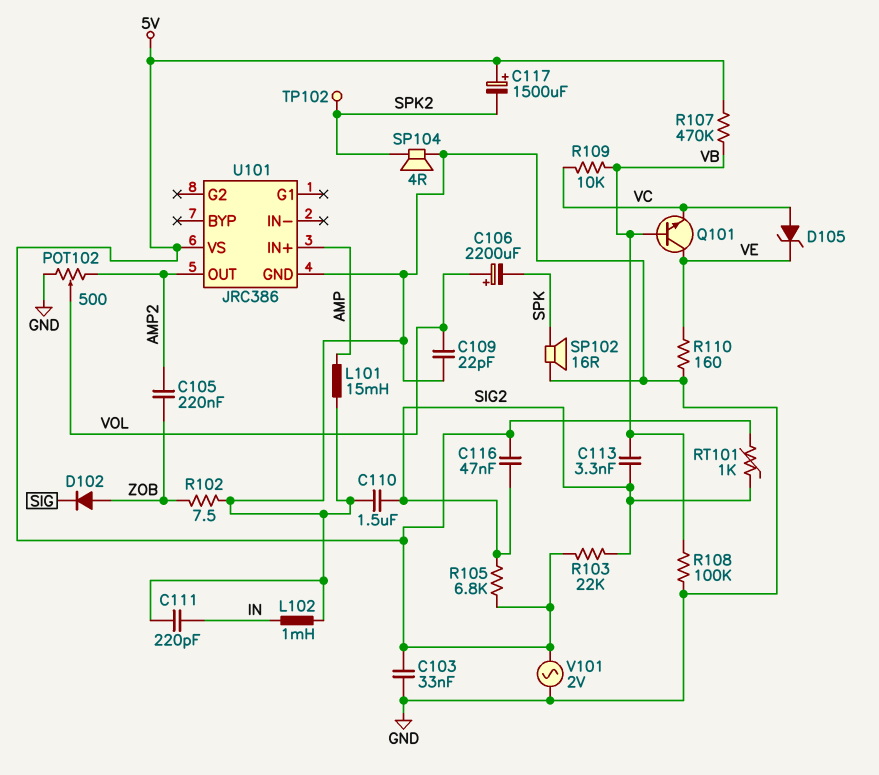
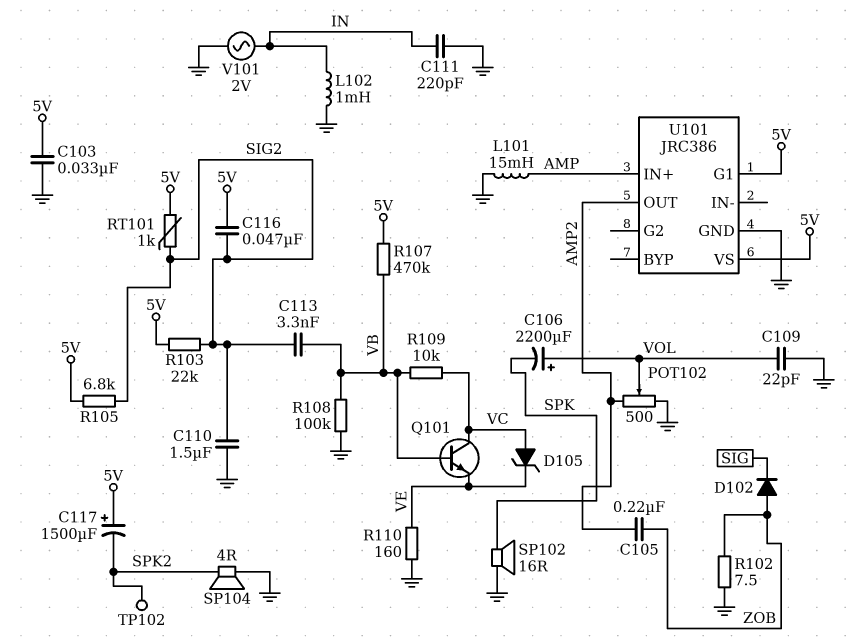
Q101: NPN (B VB, C VE, E VC) -> NPN (B VB, C VC, E VE)
U101 pin G1: none -> 5V
V101: AC 2V (5V, GND) -> AC 2V (GND, IN)

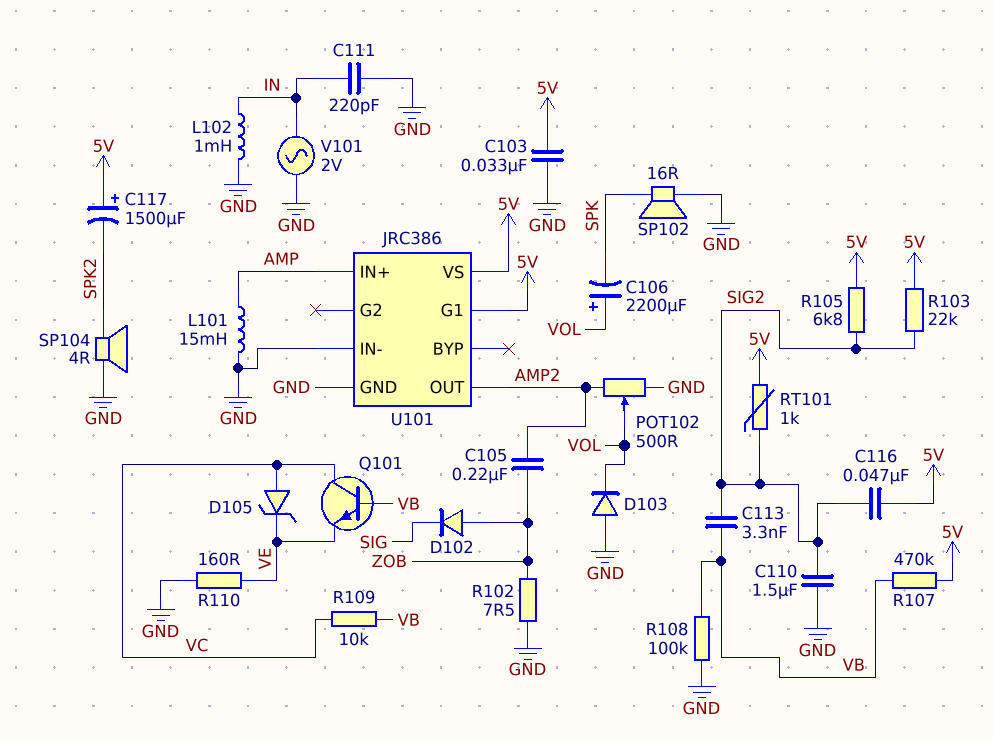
C109: 22pF (GND, VOL) -> none
D103: none -> diode (A GND, K VOL)
TP102: test point (SPK2) -> none
U101 pin IN-: none -> GND

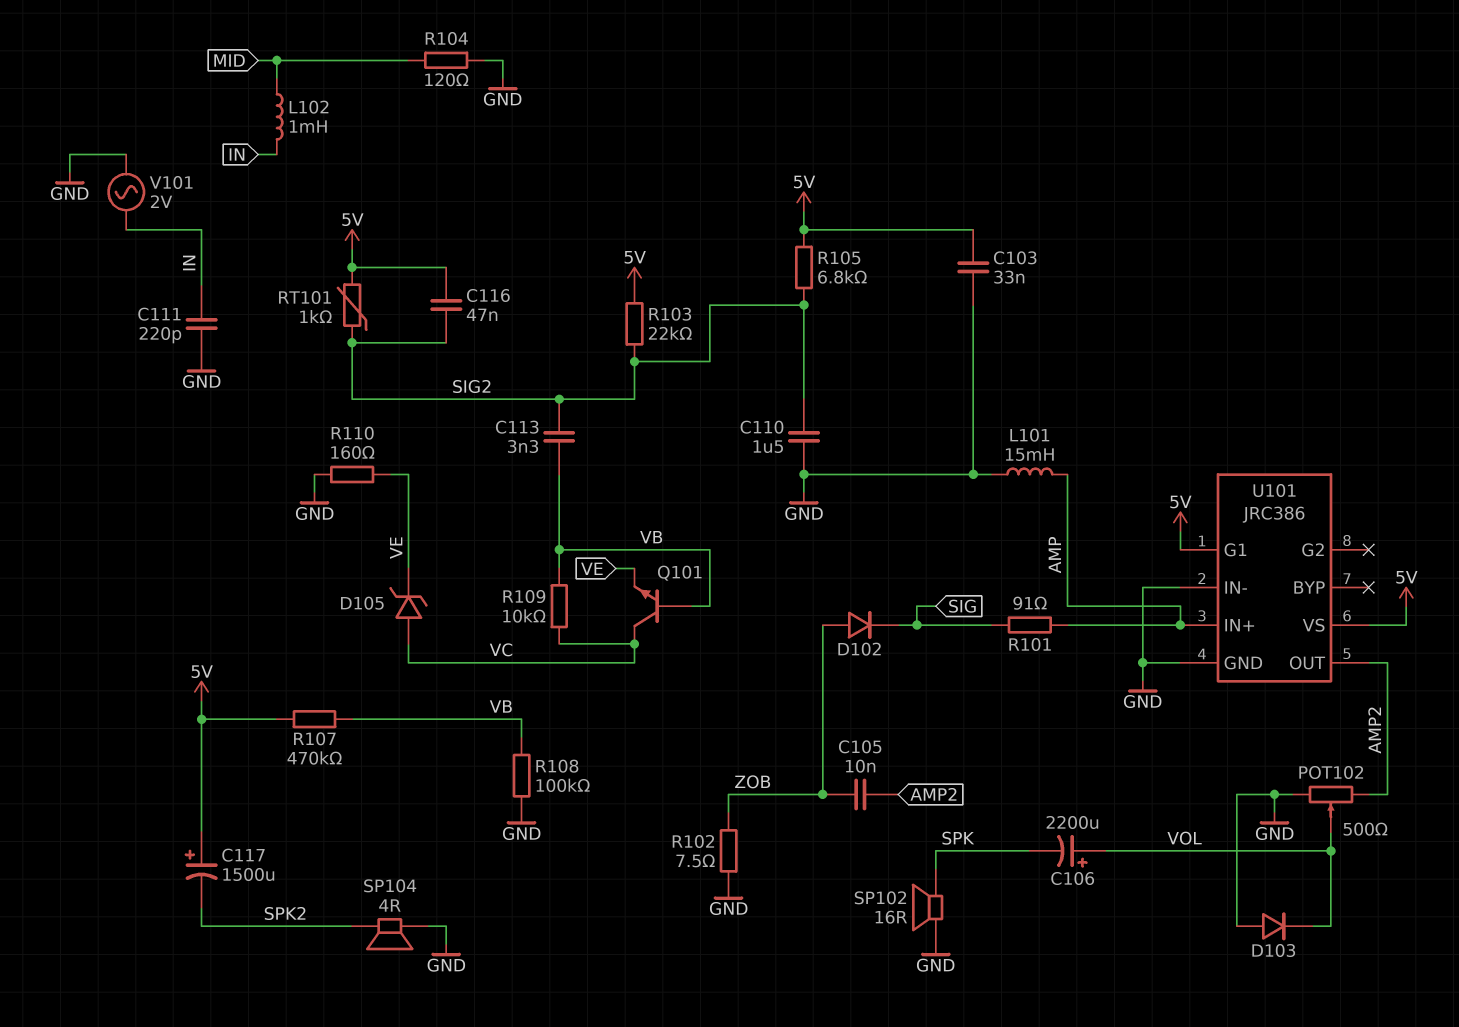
C105: 220nF (AMP2, ZOB) -> 10nF (AMP2, ZOB)
L102: 1mH (GND, IN) -> 1mH (IN, MID)
R101: none -> 91 (AMP, SIG)
R104: none -> 120 (GND, MID)

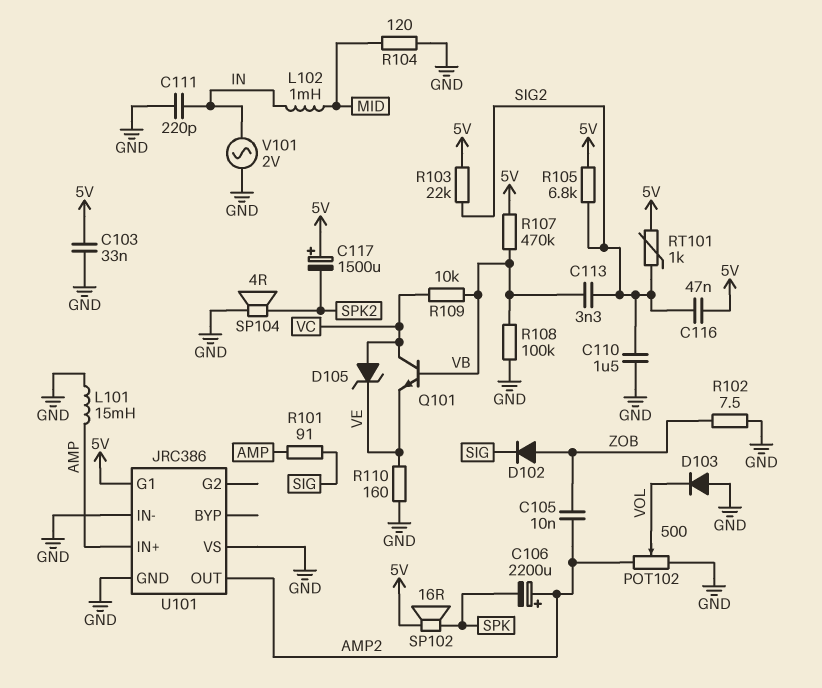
C106: 2200uF (plus VOL, minus SPK) -> 2200uF (plus AMP2, minus SPK)
SP102: speaker 16R (GND, SPK) -> speaker 16R (5V, SPK)
U101 pin VS: 5V -> GND

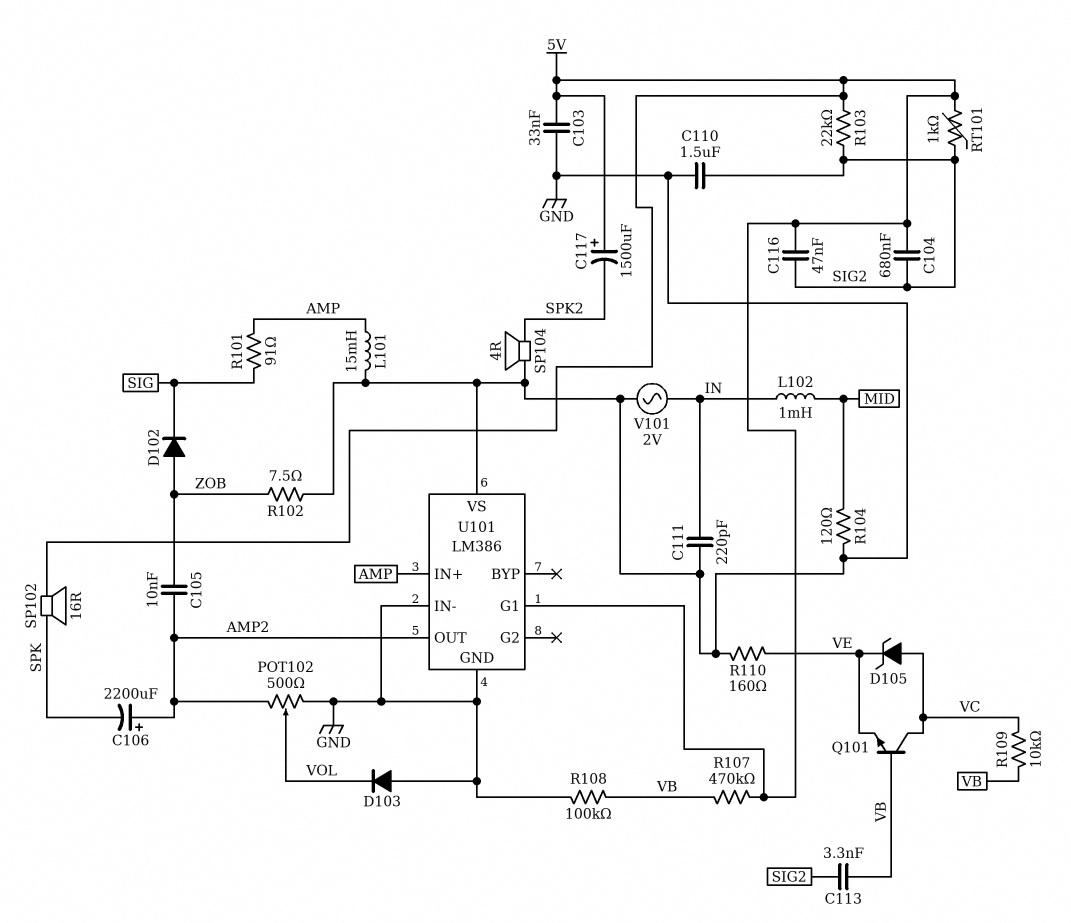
C104: none -> 680nF (5V, SIG2)
R105: 6.8k (5V, SIG2) -> none
U101: JRC386 -> LM386

